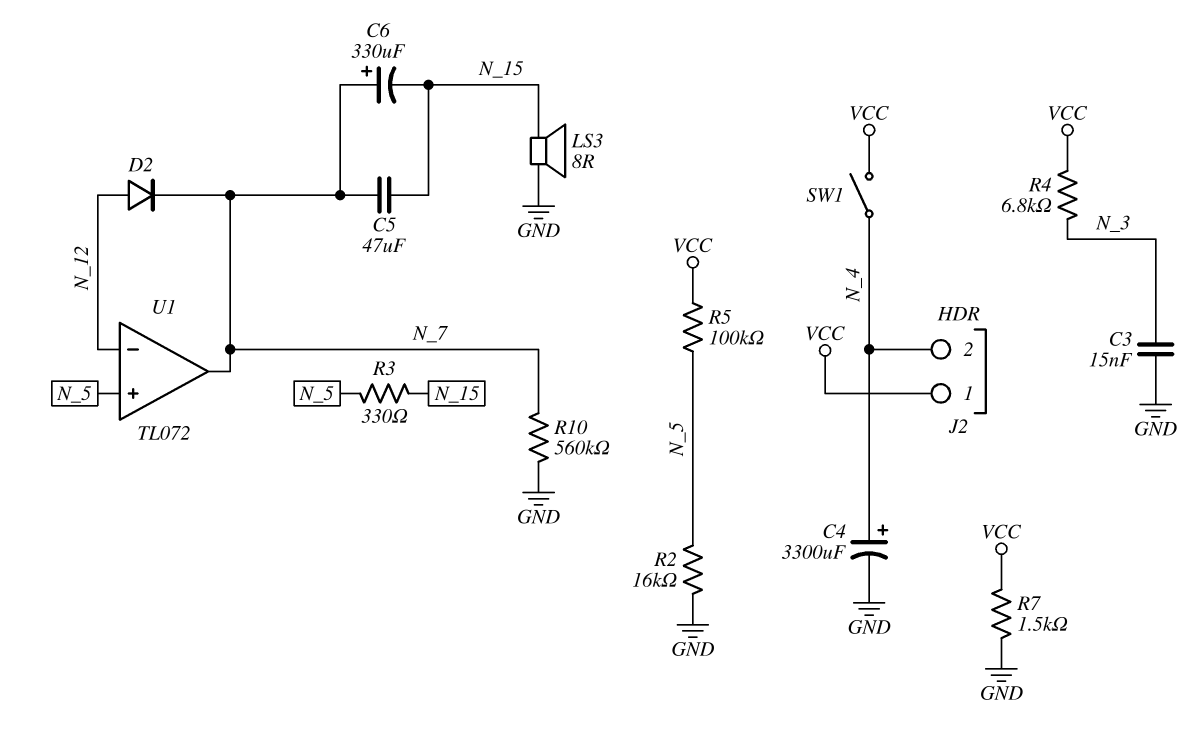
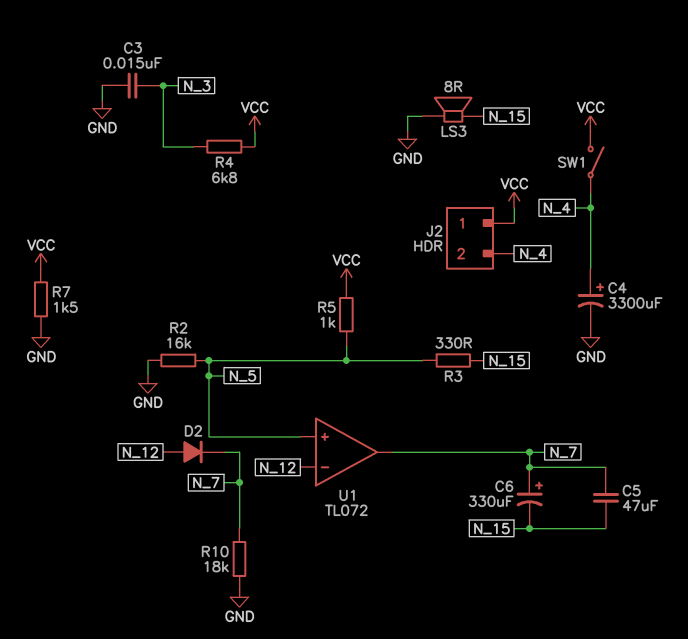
R5: 100k (N_5, VCC) -> 1k (N_5, VCC)
R10: 560k (GND, N_7) -> 18k (GND, N_7)

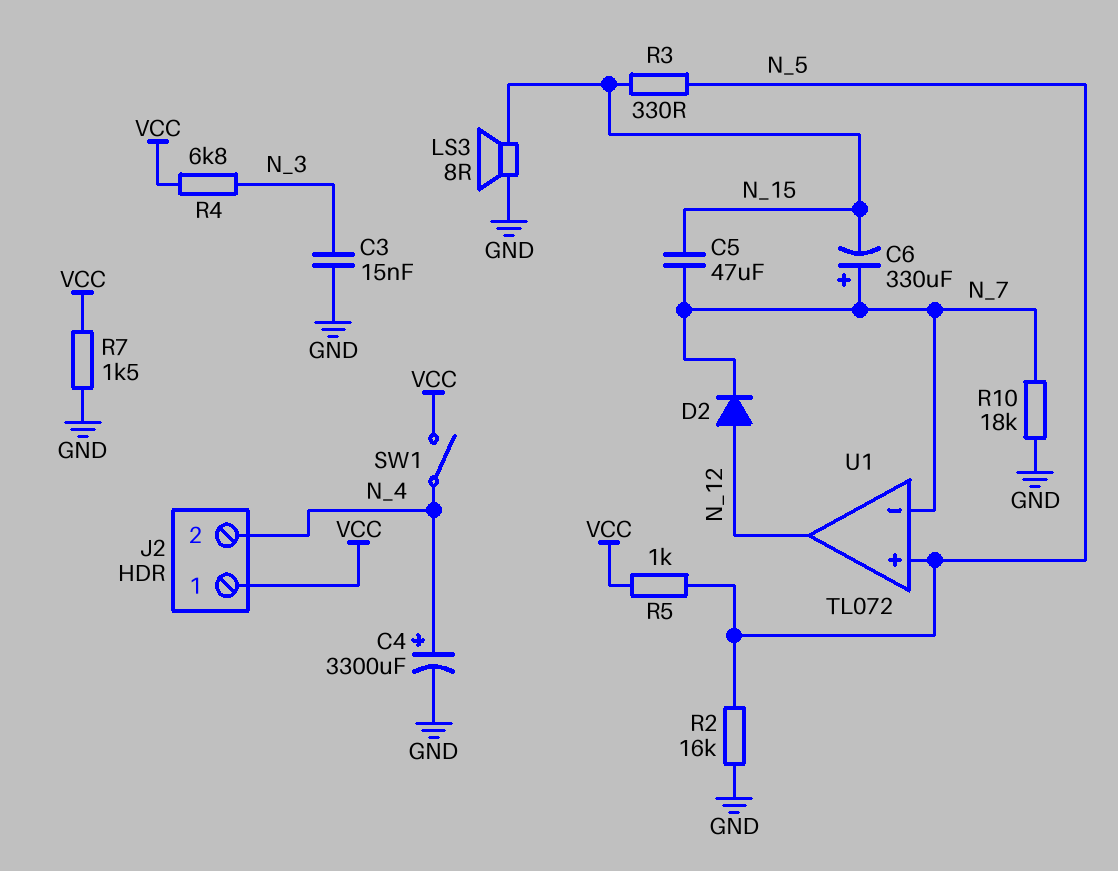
U1 pin in-: N_12 -> N_7
U1 pin out: N_7 -> N_12

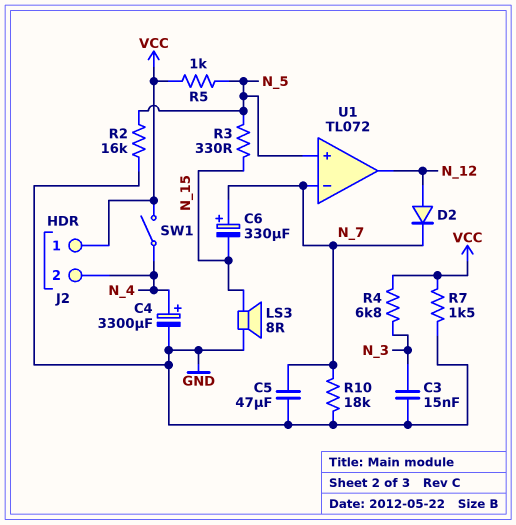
C5: 47uF (N_7, N_15) -> 47uF (GND, N_7)

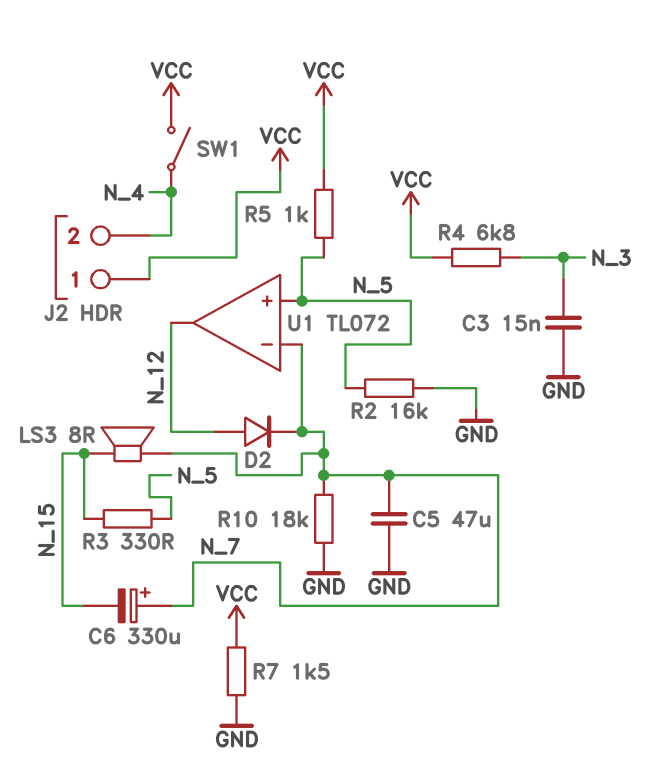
C4: 3300uF (plus N_4, minus GND) -> none
LS3: speaker 8R (GND, N_15) -> speaker 8R (N_7, N_15)

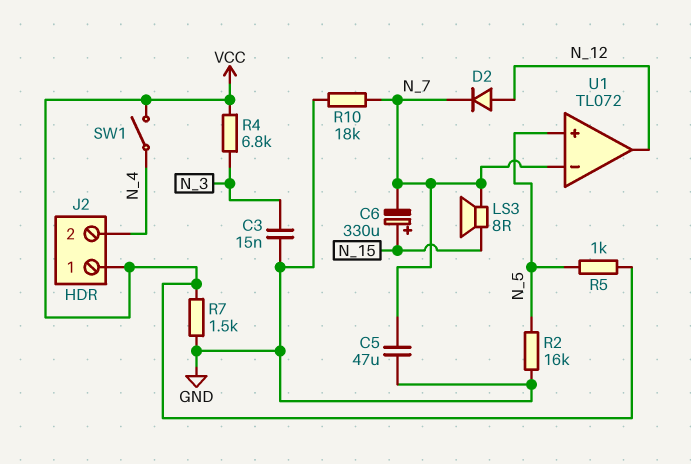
C6: 330uF (plus N_7, minus N_15) -> 330uF (plus N_15, minus N_7)
R3: 330 (N_5, N_15) -> none

